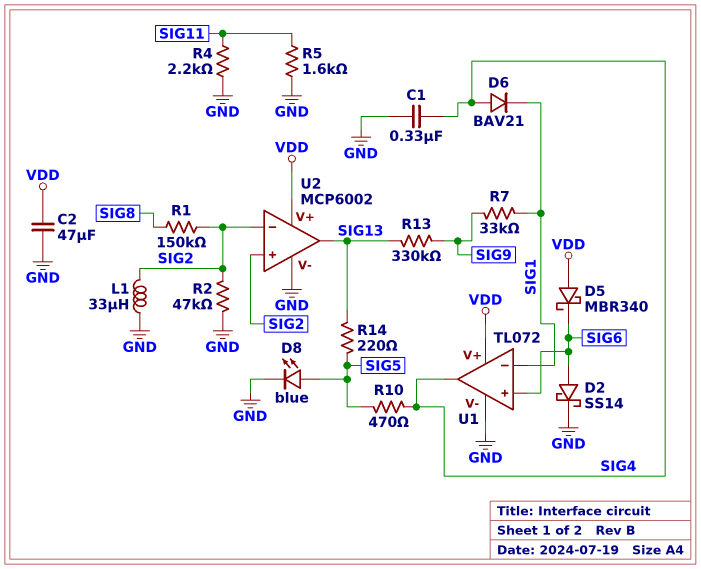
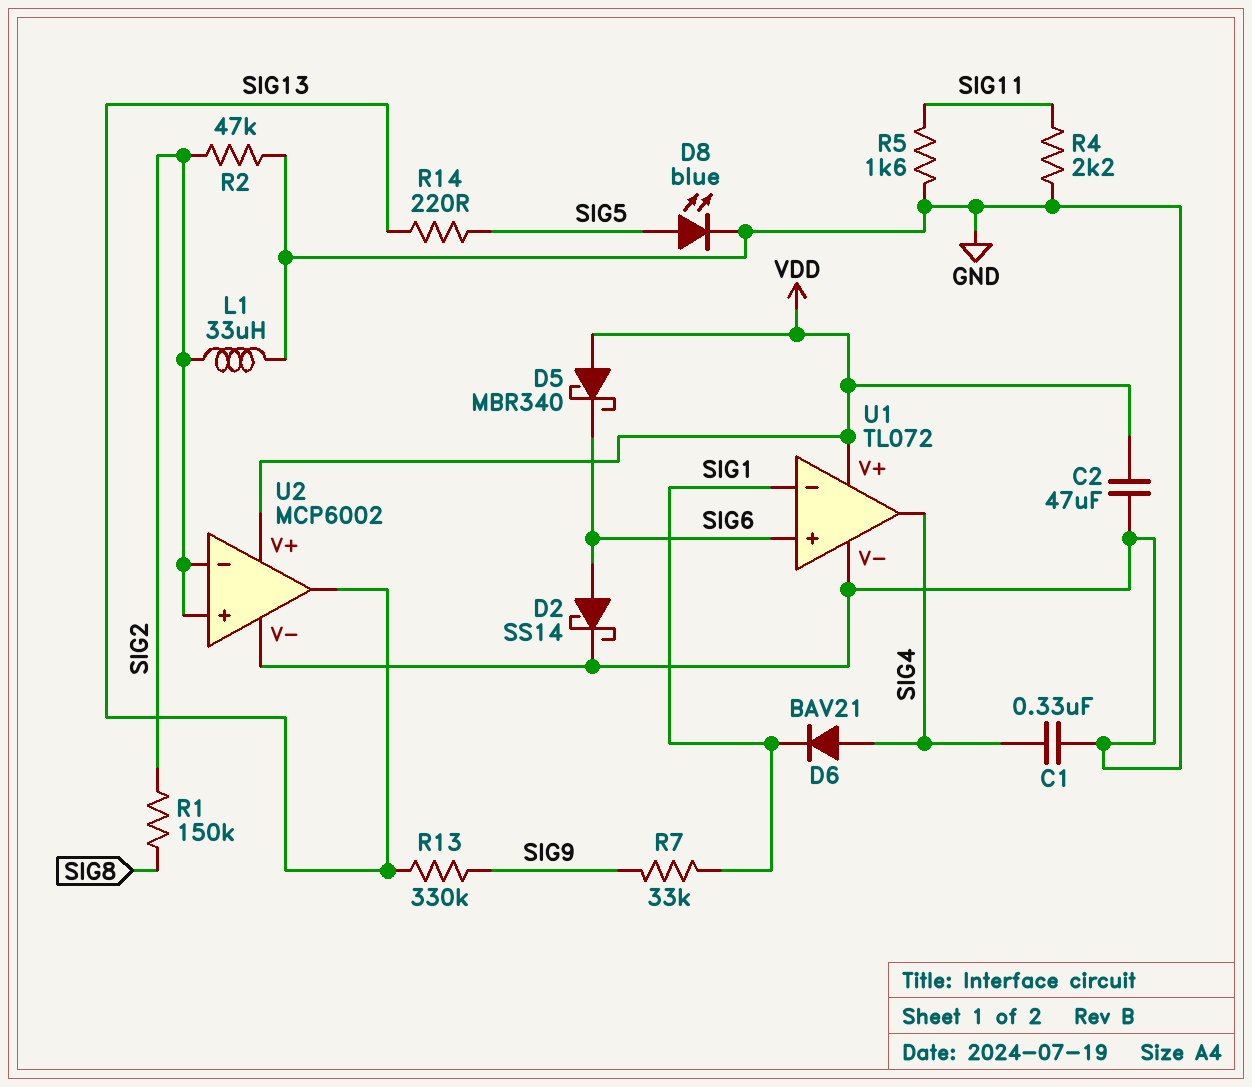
R10: 470 (SIG4, SIG5) -> none

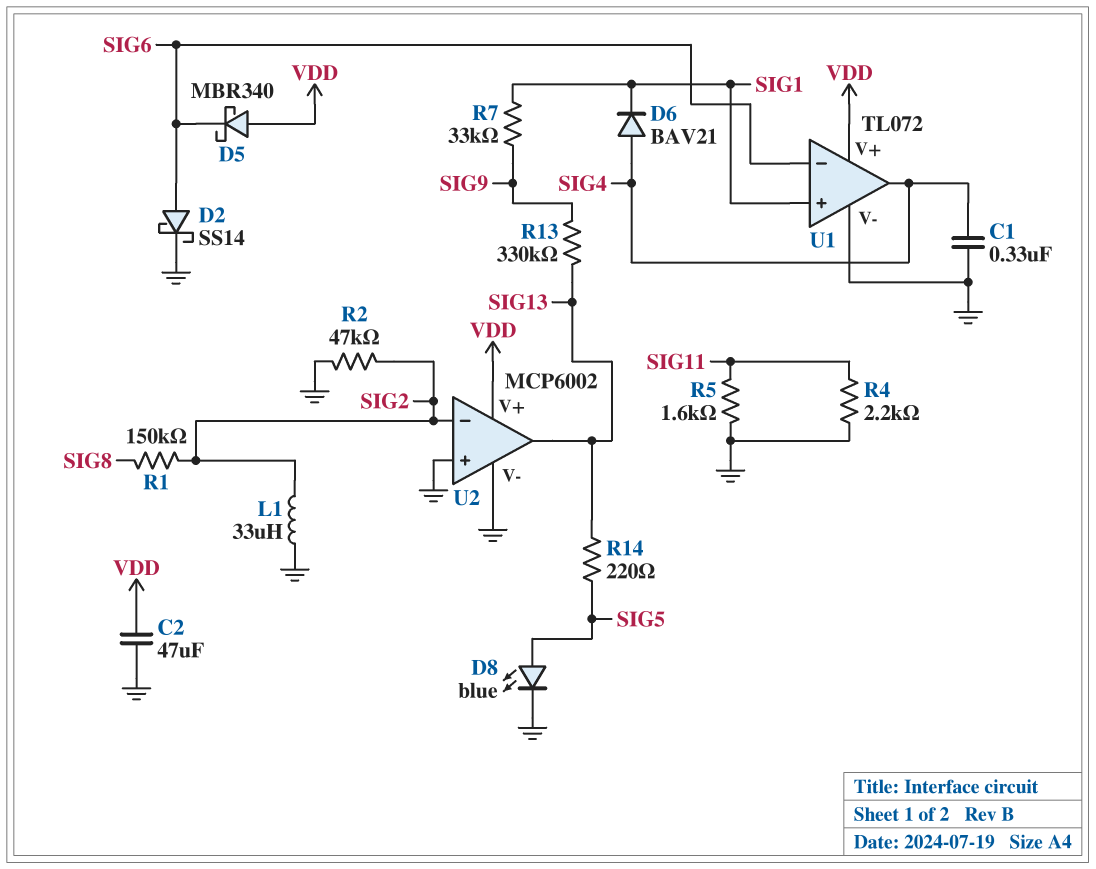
U1 pin in+: SIG6 -> SIG1
U1 pin in-: SIG1 -> SIG6
U2 pin in+: SIG2 -> GND

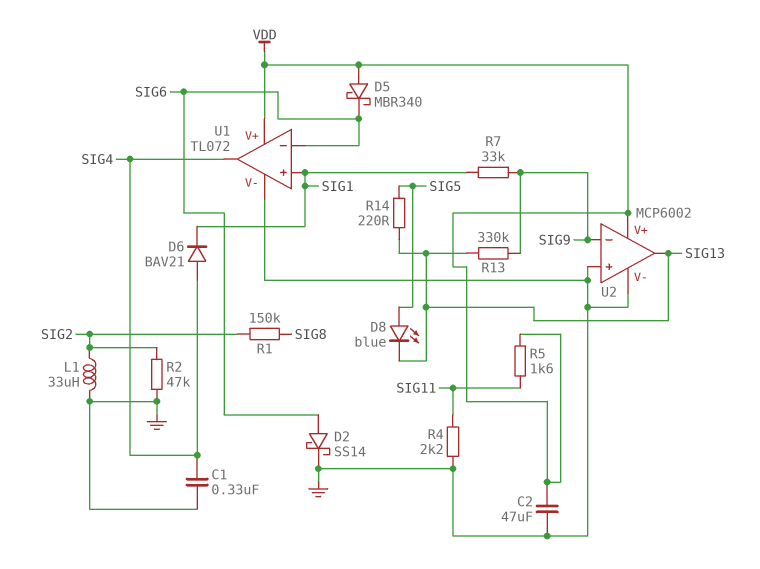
D8: LED blue (A SIG5, K GND) -> LED blue (A SIG5, K SIG13)
R5: 1.6k (GND, SIG11) -> 1.6k (SIG11, VDD)
U2 pin in-: SIG2 -> SIG9

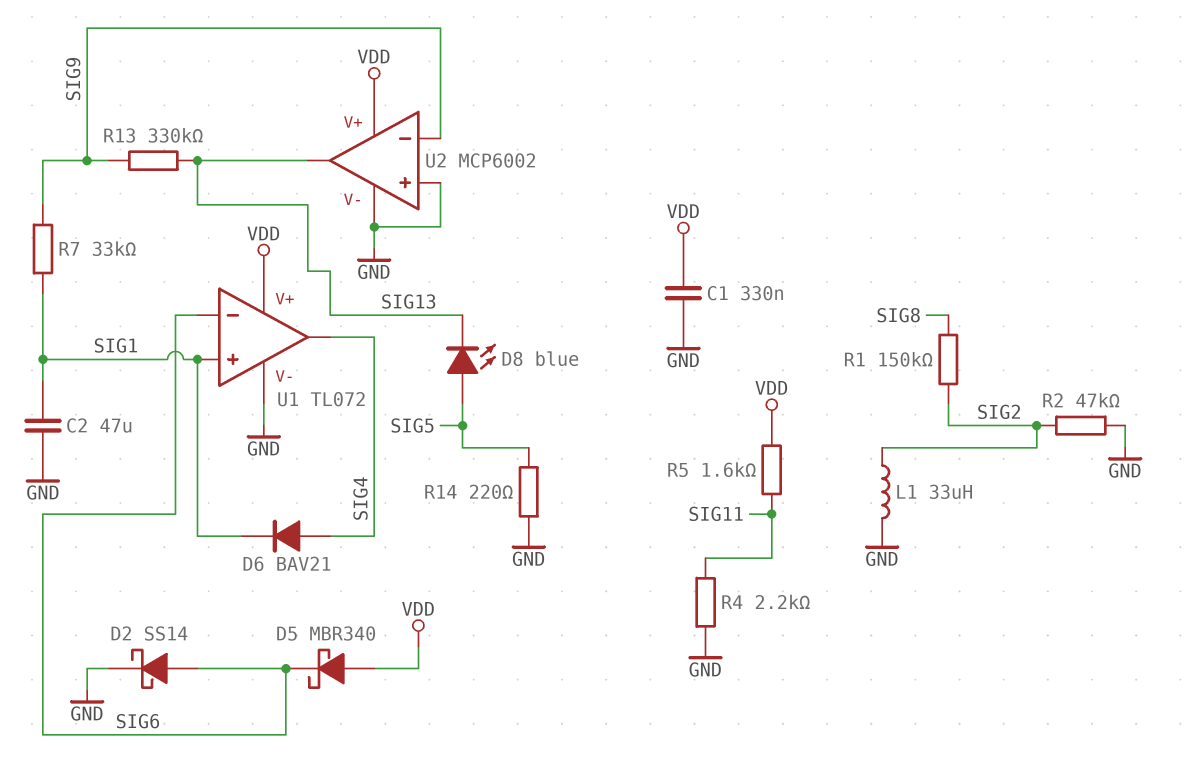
C1: 330nF (GND, SIG4) -> 330nF (GND, VDD)
C2: 47uF (GND, VDD) -> 47uF (GND, SIG1)
R14: 220 (SIG5, SIG13) -> 220 (GND, SIG5)

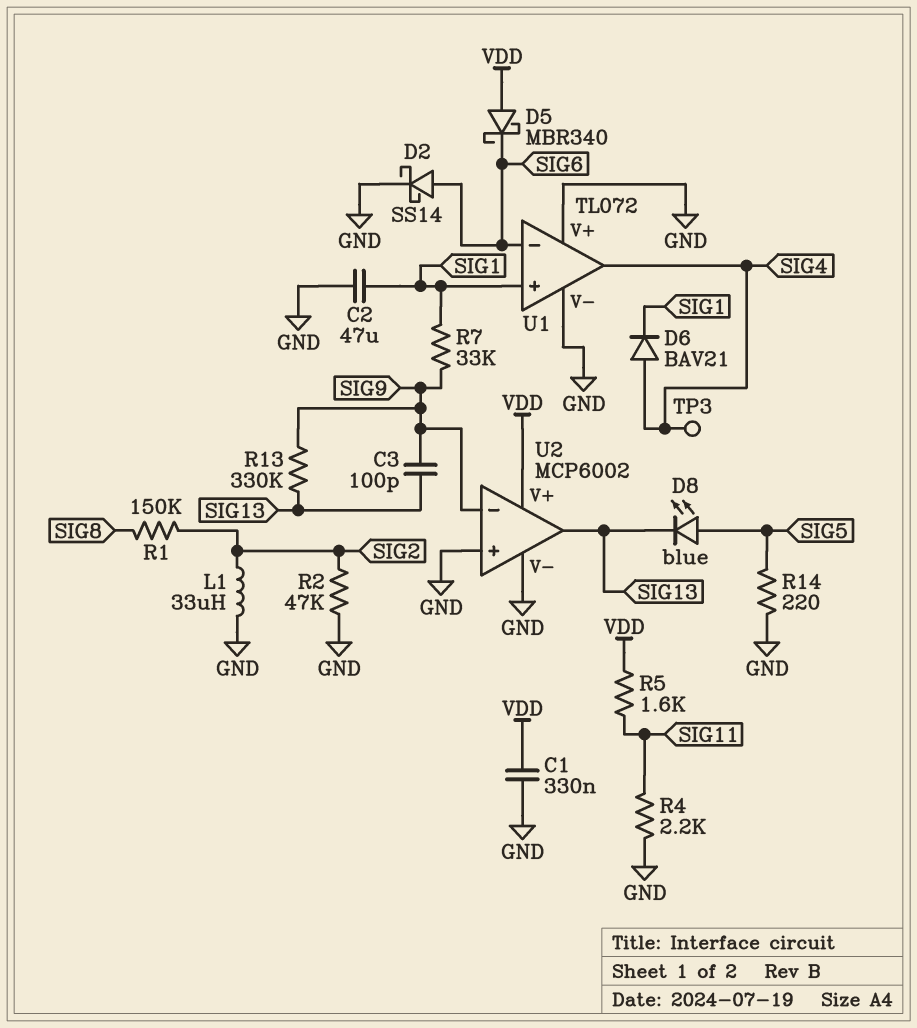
C3: none -> 100pF (SIG9, SIG13)
TP3: none -> test point (SIG4)
U1 pin V+: VDD -> GND

